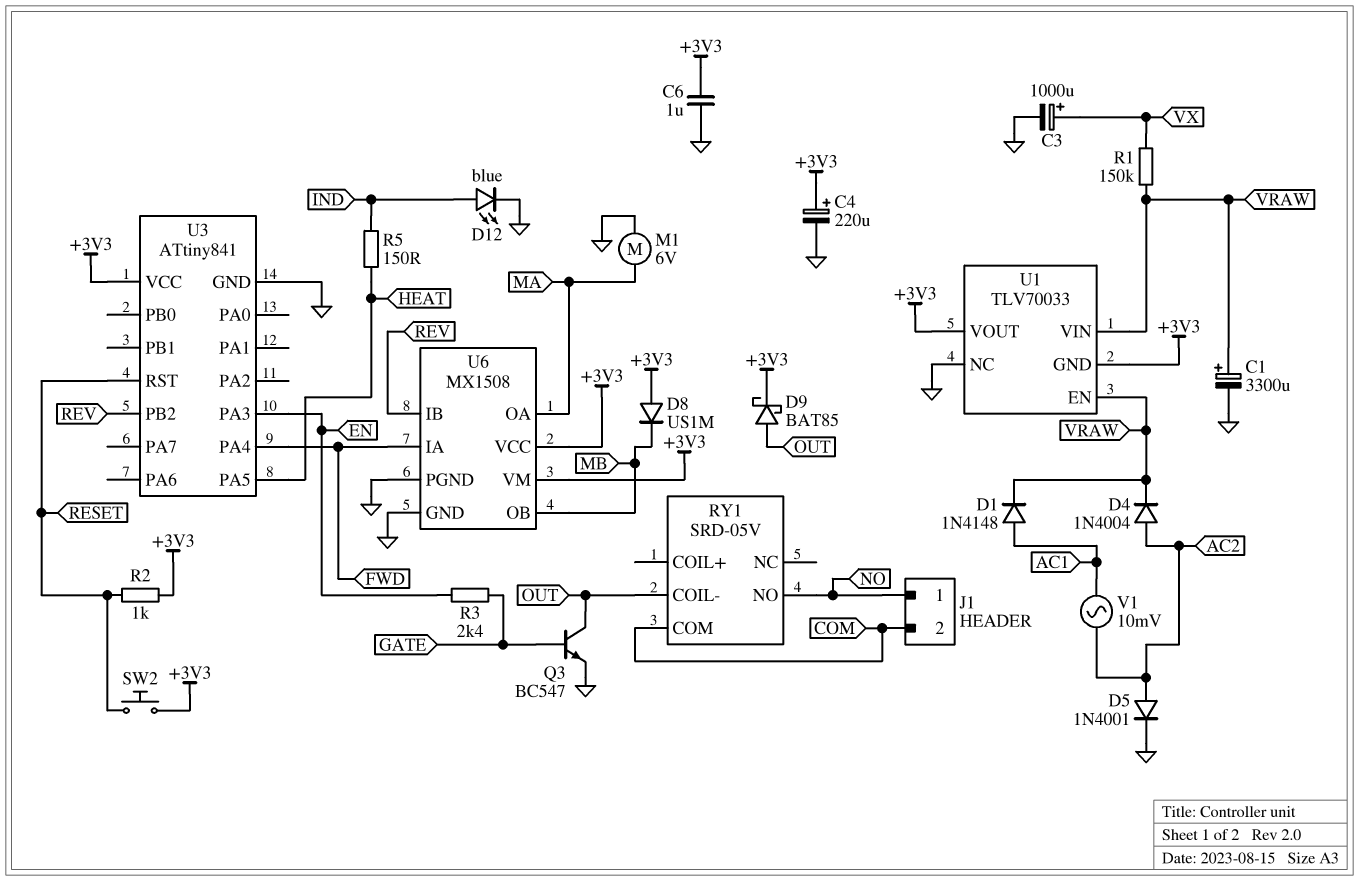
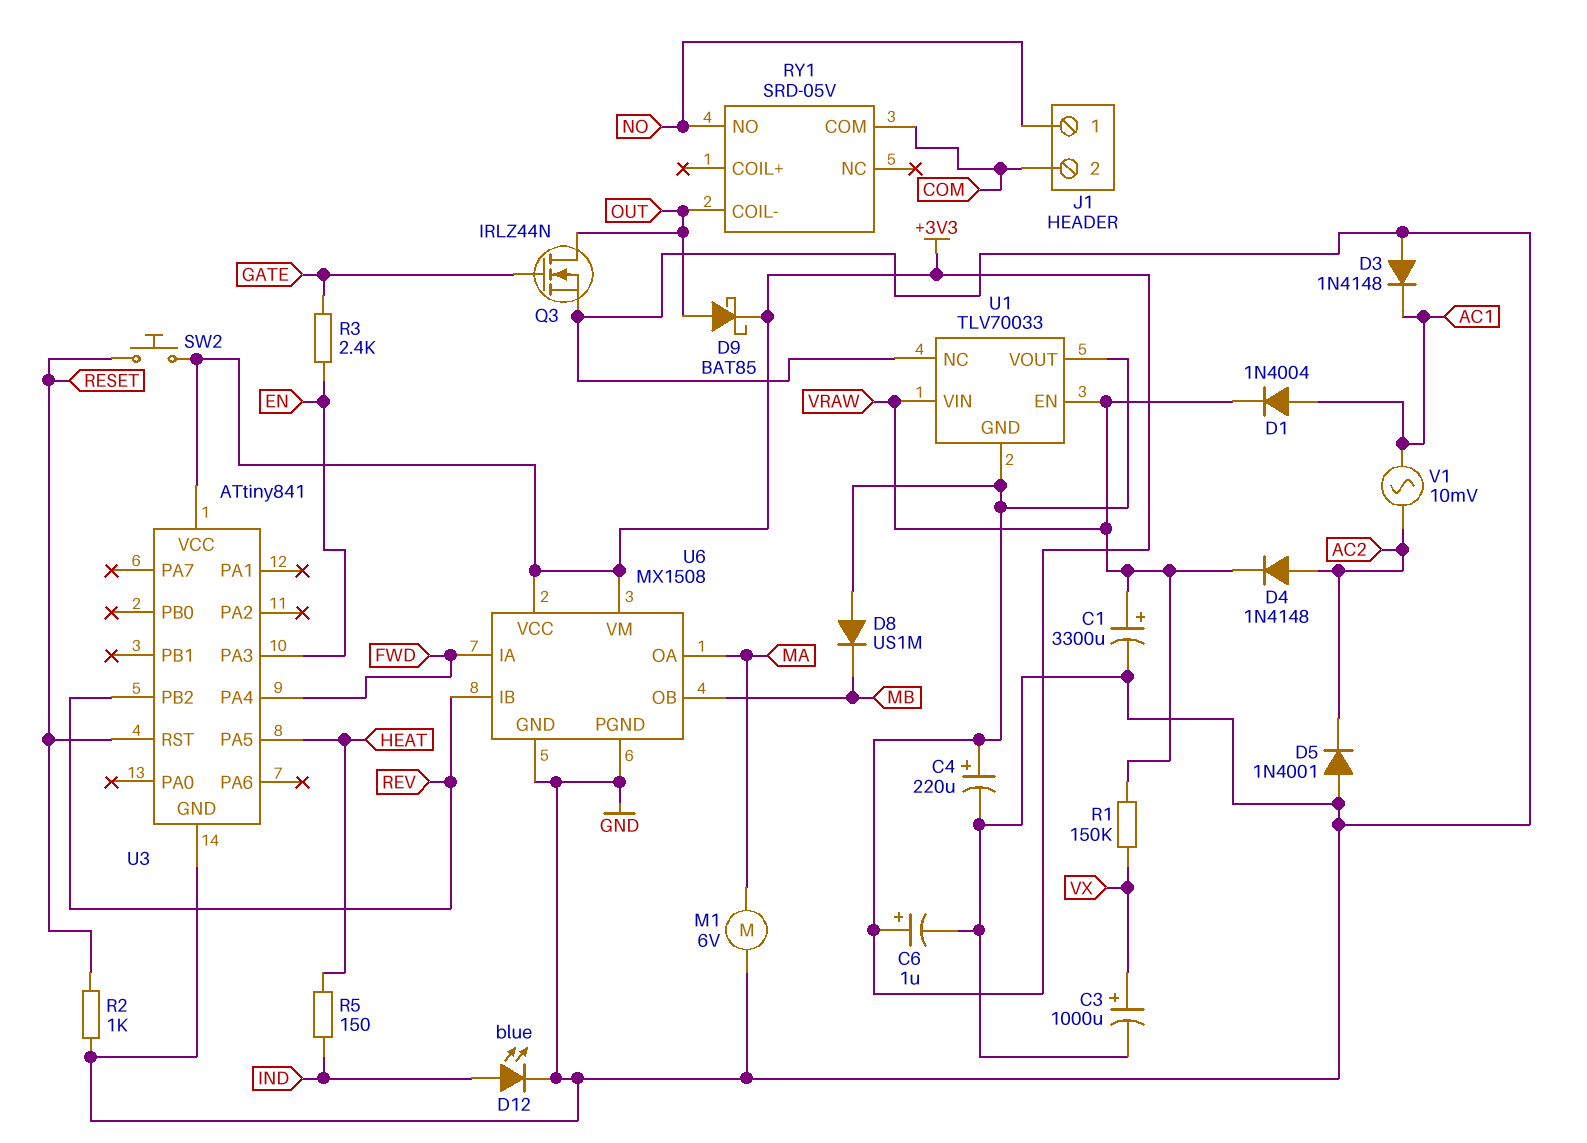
C6: 1uF (+3V3, GND) -> 1uF (plus +3V3, minus GND)
D1: diode 1N4148 (A AC1, K VRAW) -> diode 1N4004 (A AC1, K VRAW)
D3: none -> diode 1N4148 (A GND, K AC1)
D4: diode 1N4004 (A AC2, K VRAW) -> diode 1N4148 (A AC2, K VRAW)
D5: diode 1N4001 (A AC2, K GND) -> diode 1N4001 (A GND, K AC2)
Q3: NPN BC547 (B GATE, C OUT, E GND) -> NMOS IRLZ44N (G GATE, D OUT, S GND)
R2: 1k (+3V3, RESET) -> 1k (GND, RESET)

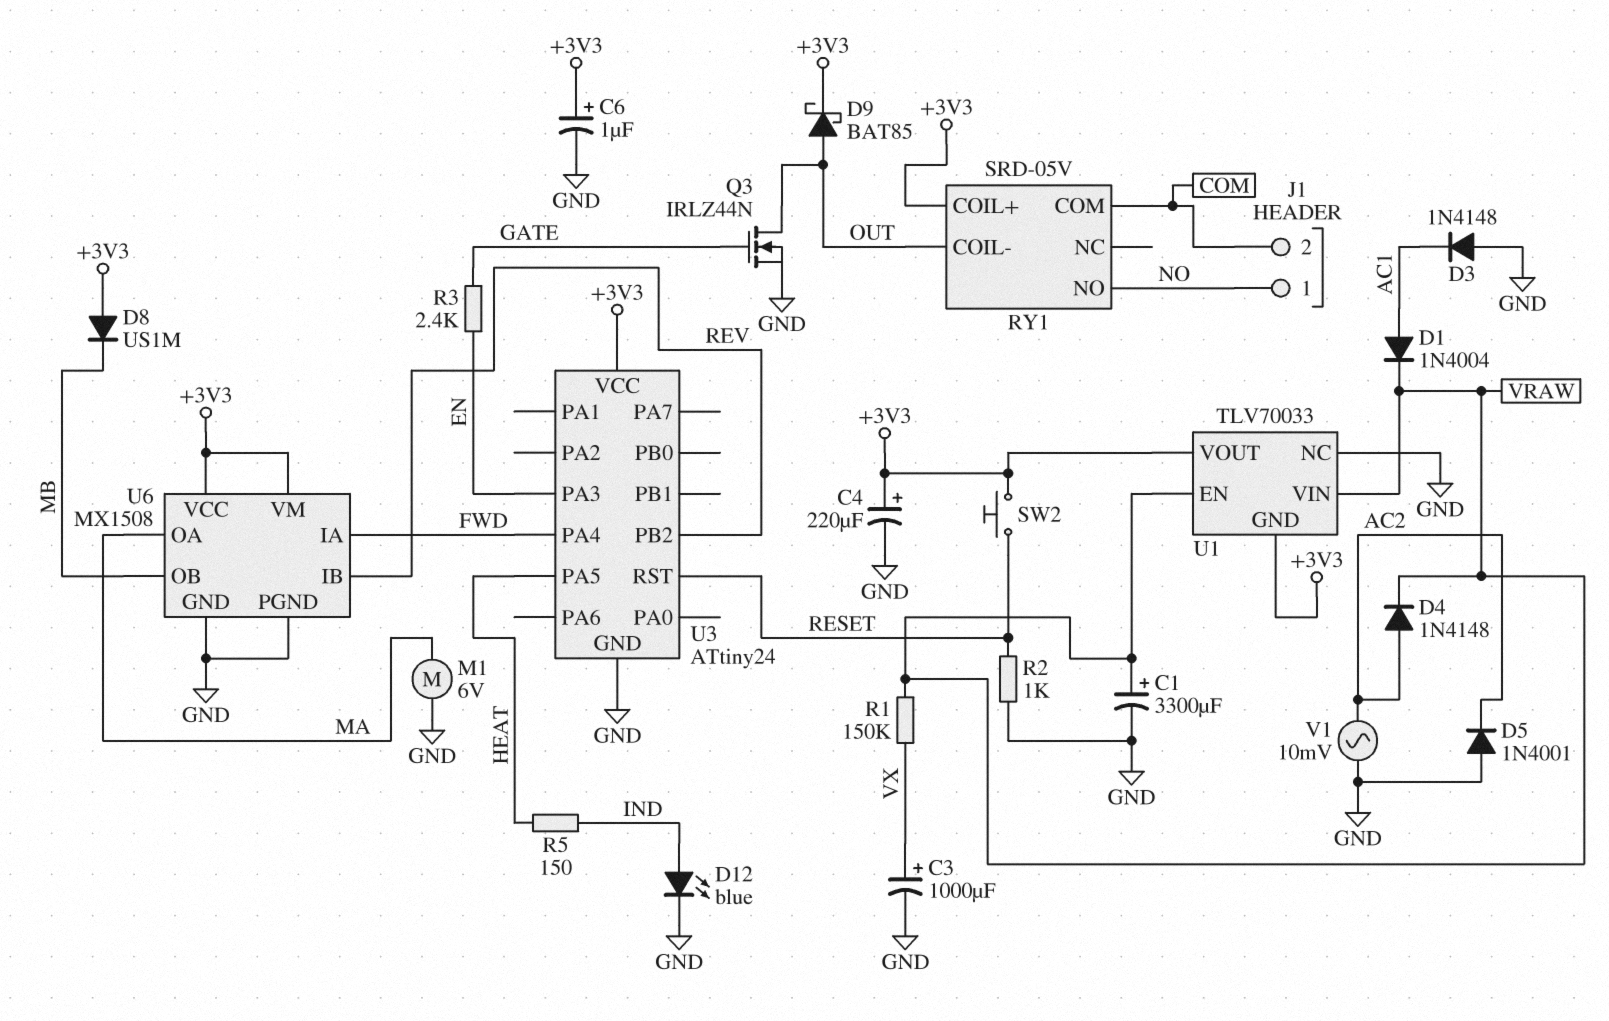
RY1 pin COIL+: none -> +3V3
U3: ATtiny841 -> ATtiny24
V1: AC 10mV (AC1, AC2) -> AC 10mV (AC2, GND)

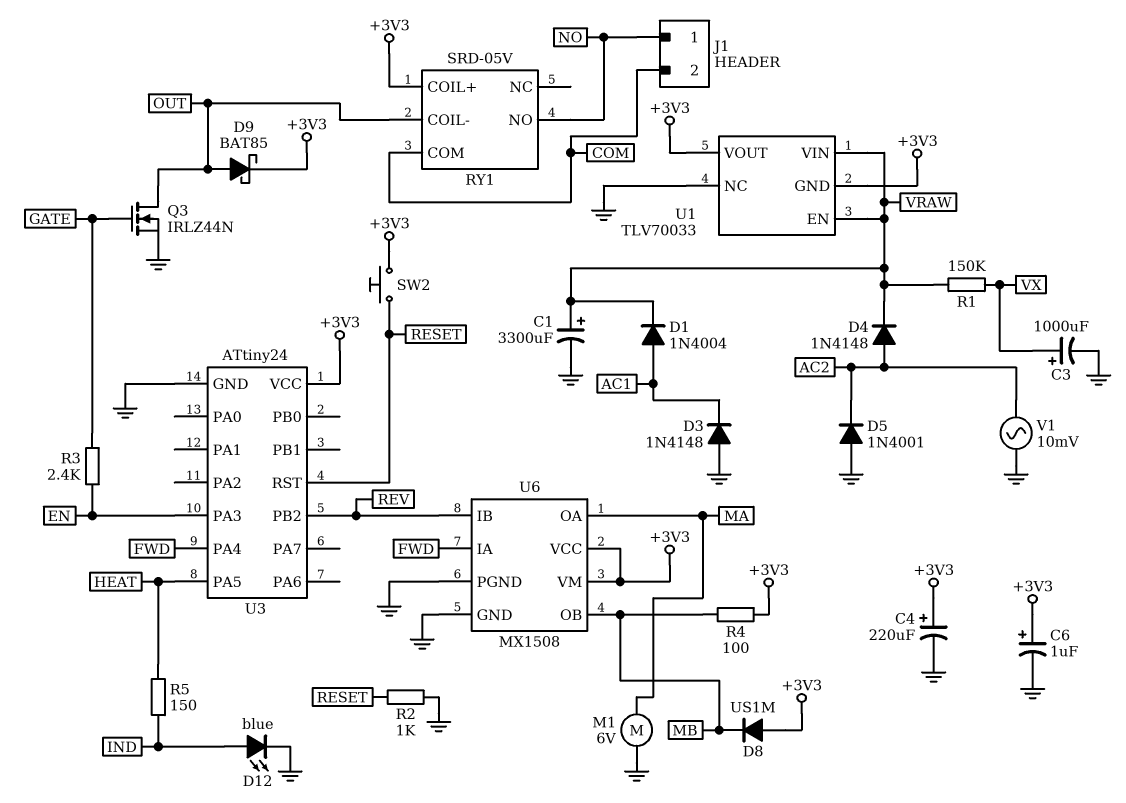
R4: none -> 100 (+3V3, MB)

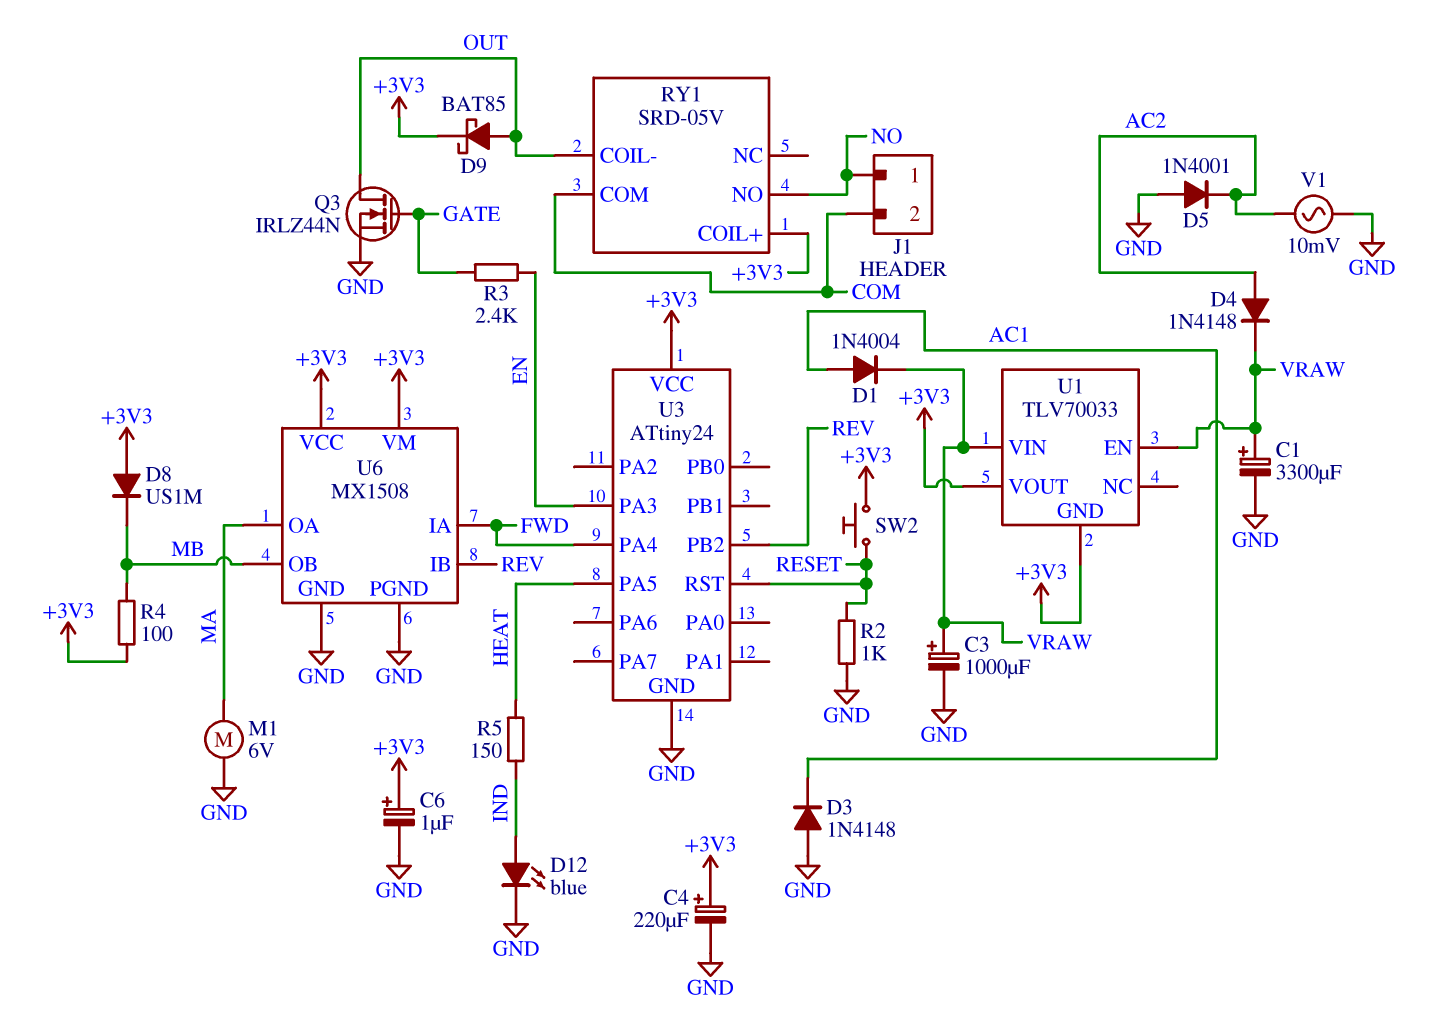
C3: 1000uF (plus VX, minus GND) -> 1000uF (plus VRAW, minus GND)
R1: 150k (VRAW, VX) -> none
U1 pin NC: GND -> none

